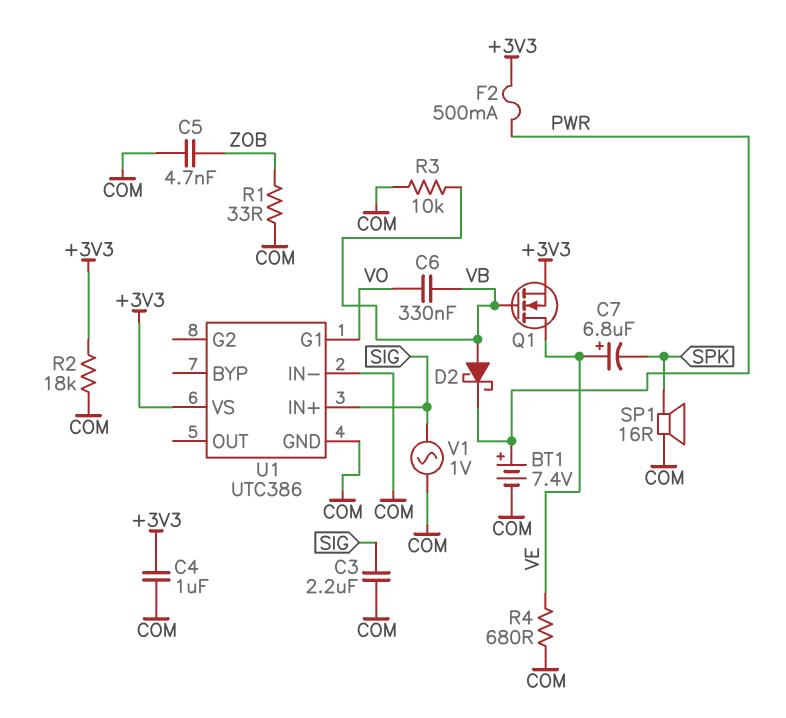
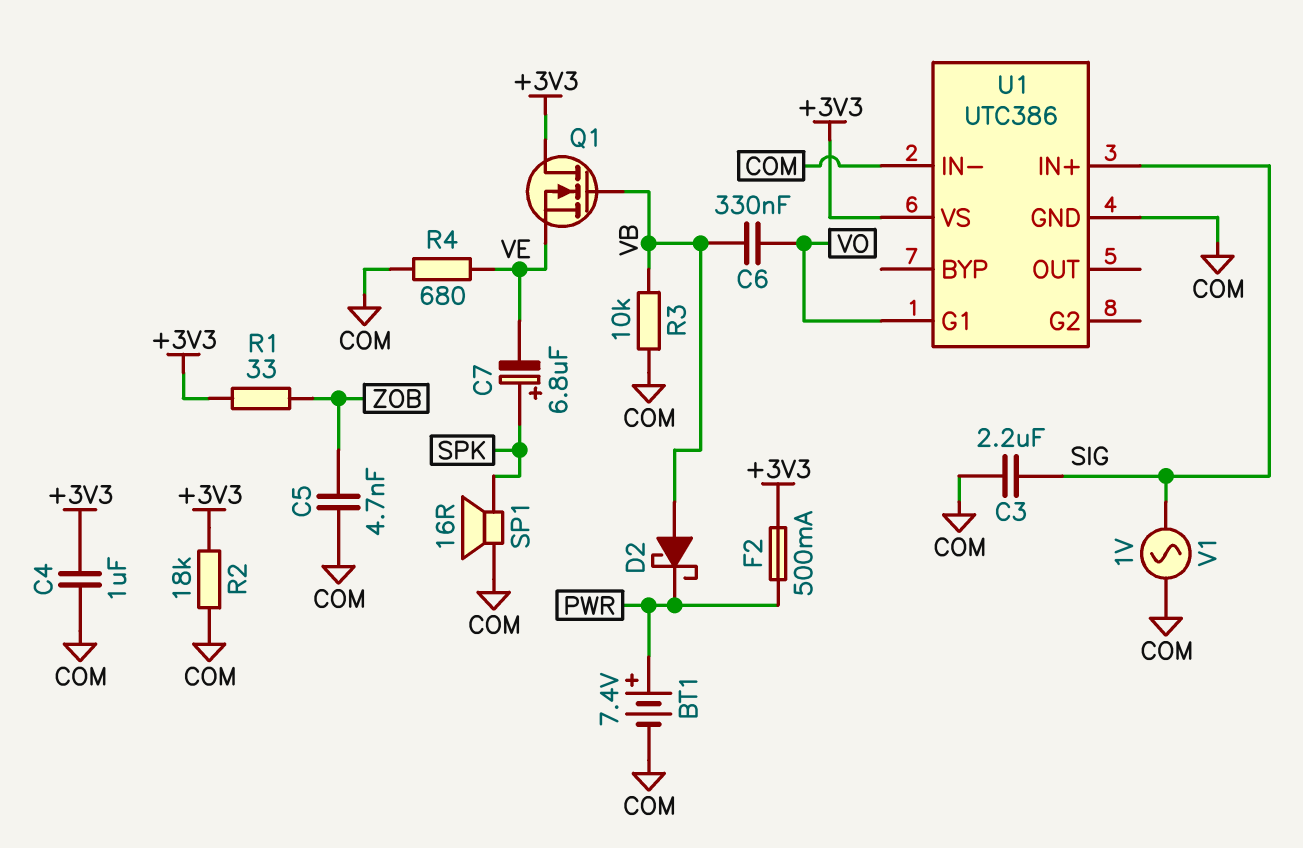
C7: 6.8uF (plus VE, minus SPK) -> 6.8uF (plus SPK, minus VE)
Q1: NMOS (G VB, D VE, S +3V3) -> NMOS (G VB, D +3V3, S VE)
R1: 33 (COM, ZOB) -> 33 (+3V3, ZOB)

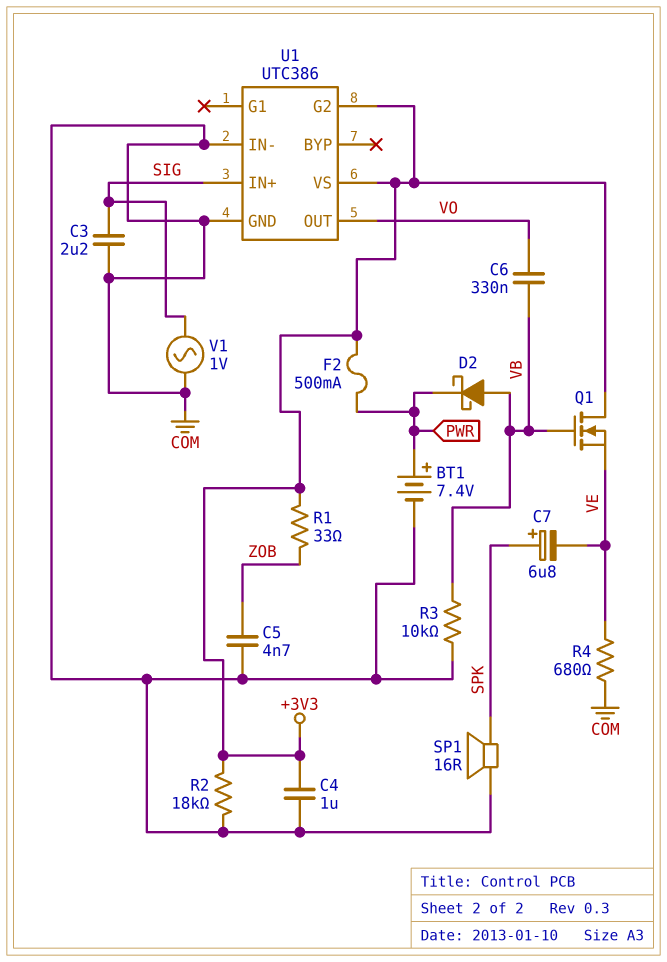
U1 pin G1: VO -> none
U1 pin G2: none -> +3V3
U1 pin OUT: none -> VO

